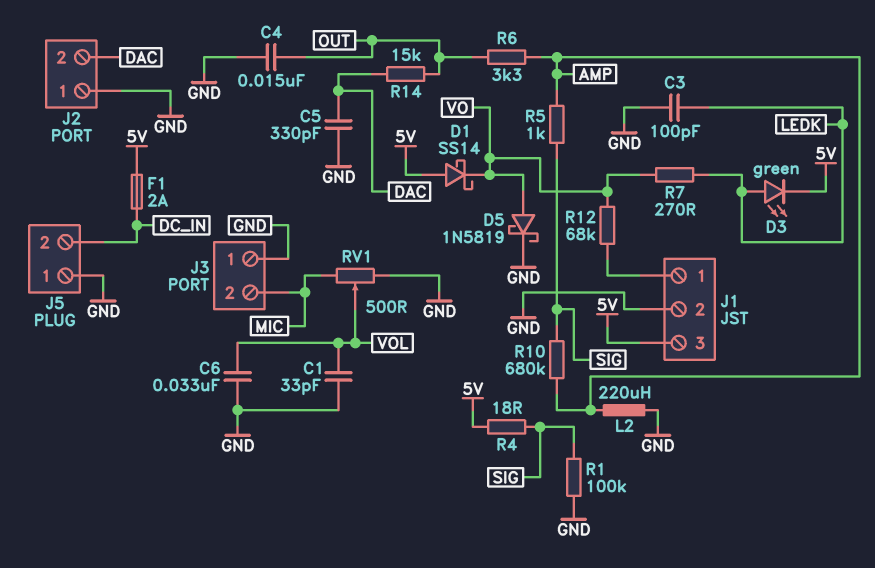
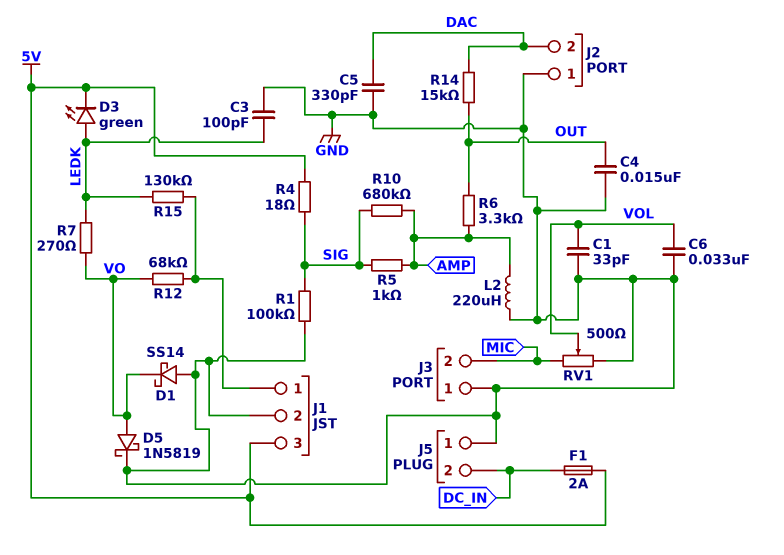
D1: schottky SS14 (A 5V, K VO) -> schottky SS14 (A GND, K VO)
R15: none -> 130k (J1/1, LEDK)

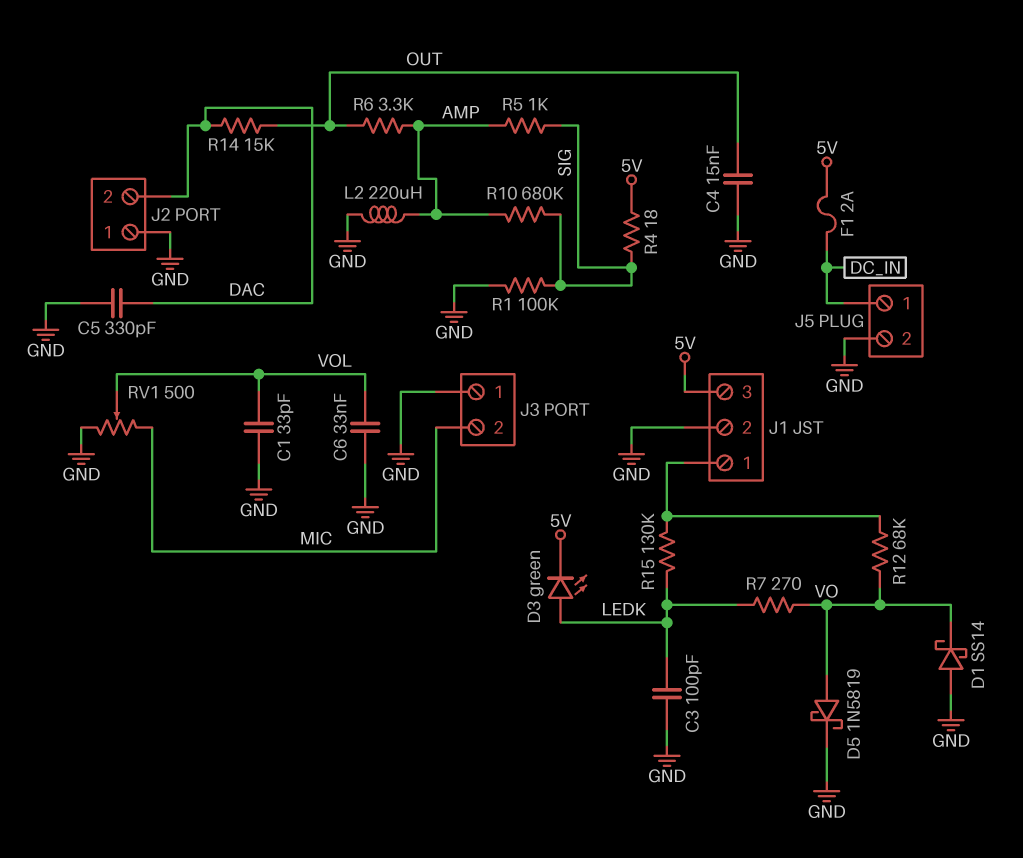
J5 pin 1: GND -> DC_IN
J5 pin 2: DC_IN -> GND

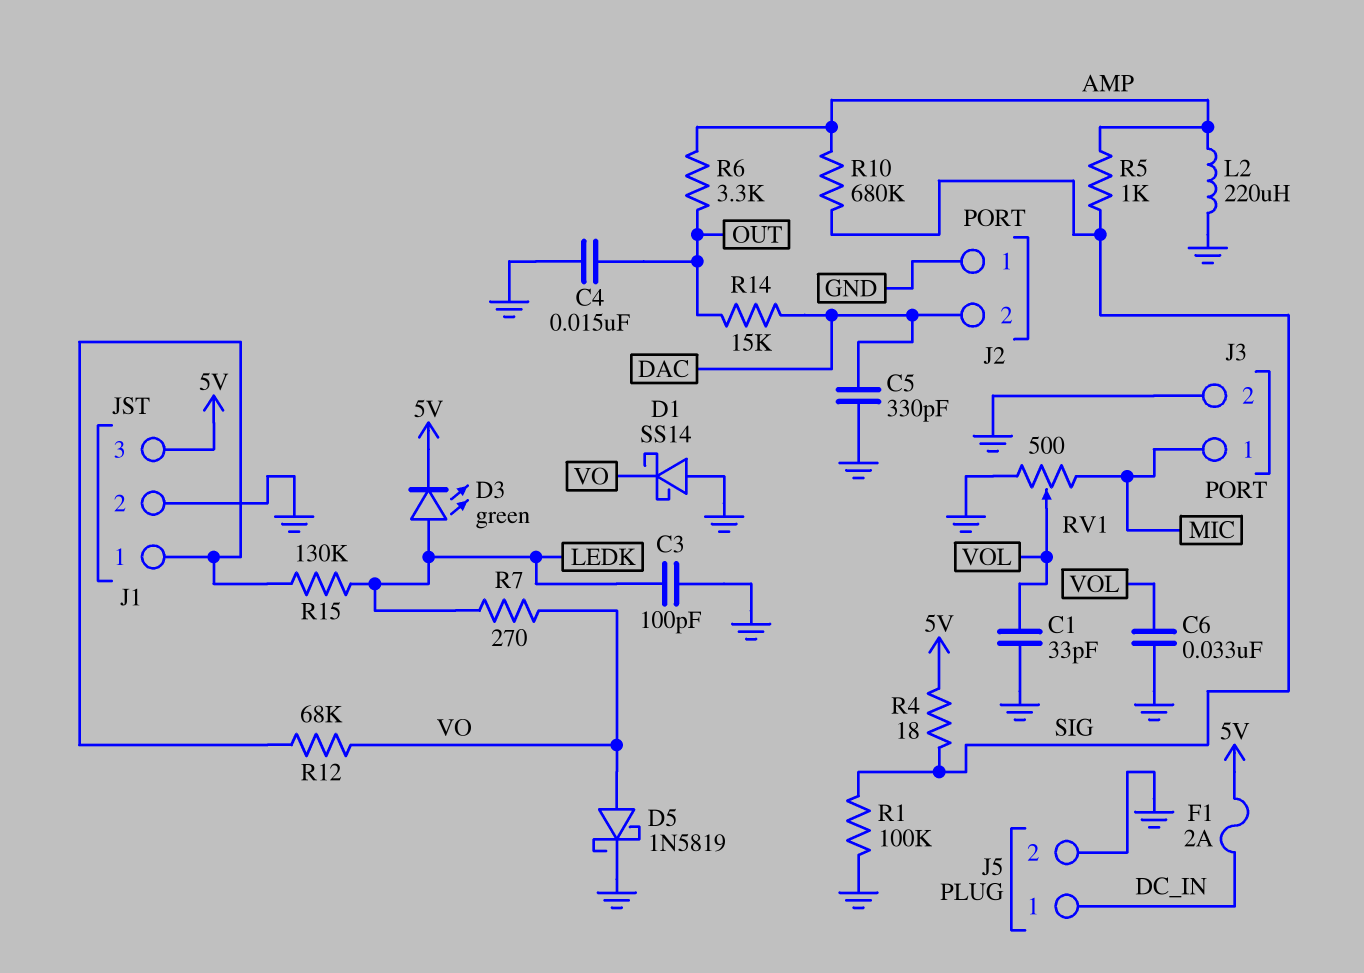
J3 pin 1: GND -> MIC
J3 pin 2: MIC -> GND

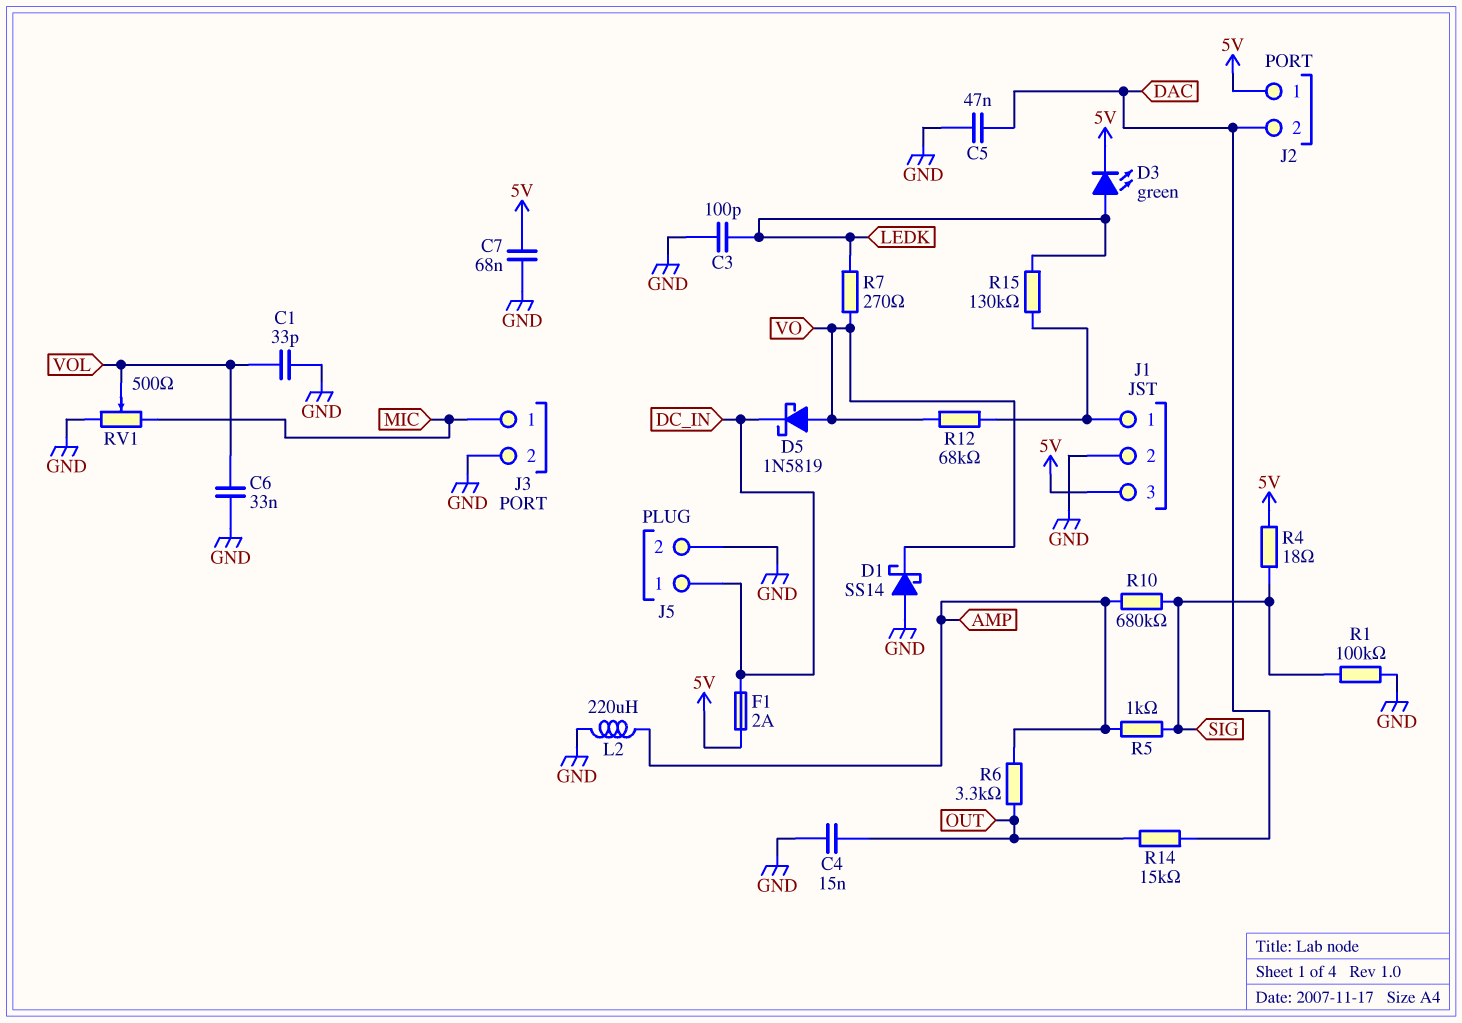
C5: 330pF (DAC, GND) -> 47nF (DAC, GND)
C7: none -> 68nF (5V, GND)
D5: schottky 1N5819 (A VO, K GND) -> schottky 1N5819 (A VO, K DC_IN)
J2 pin 1: GND -> 5V

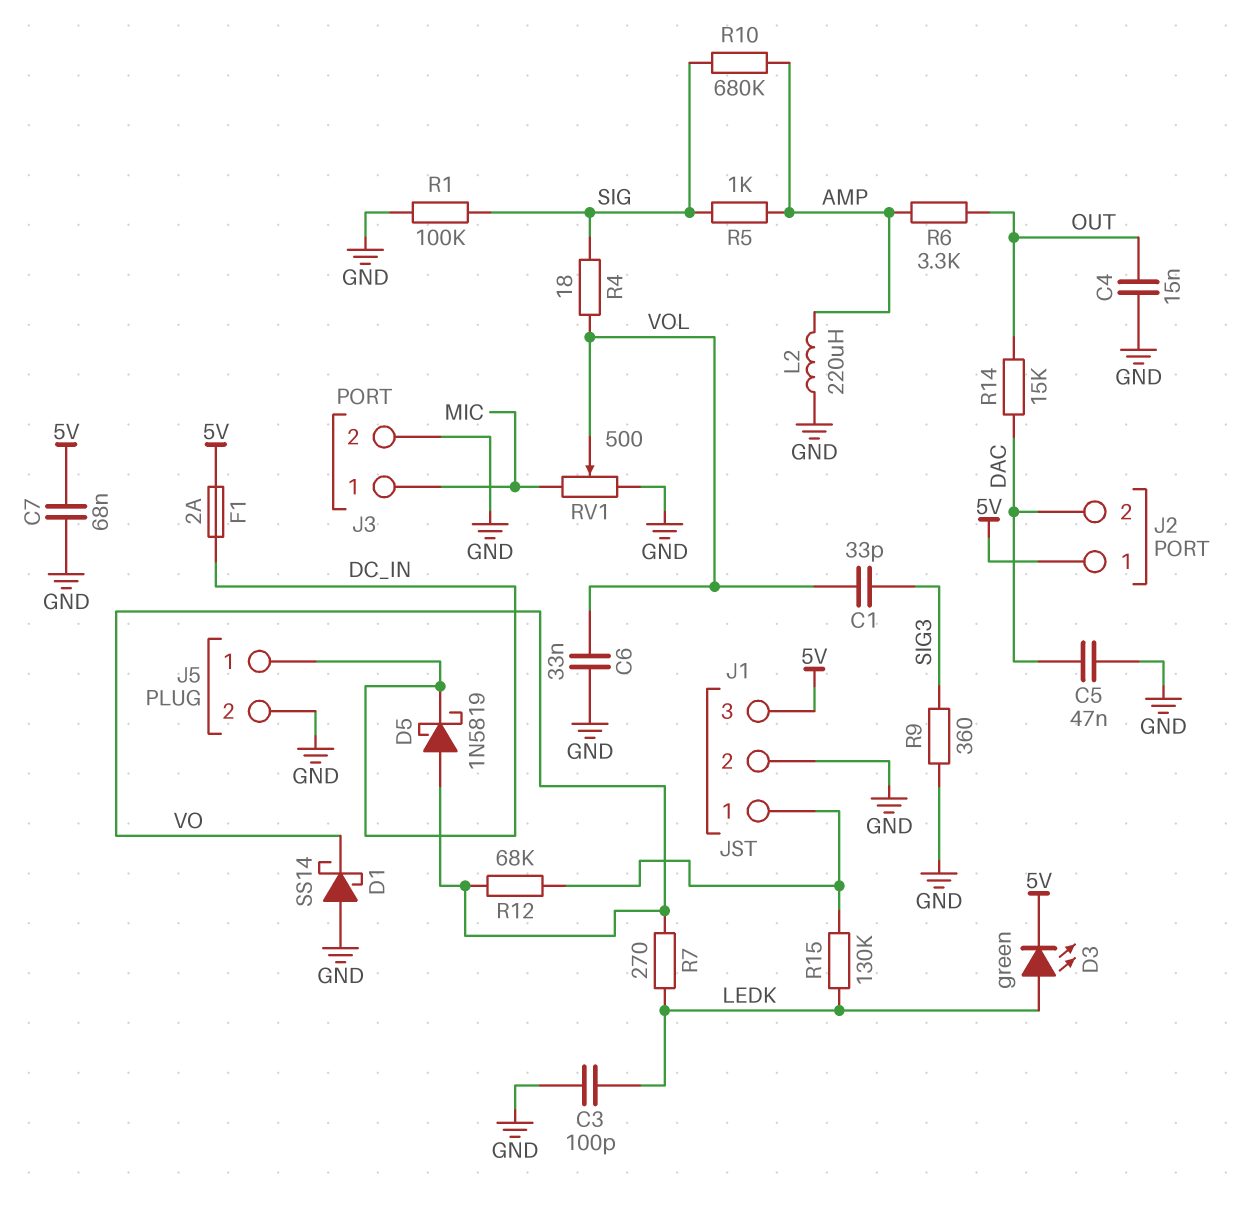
C1: 33pF (GND, VOL) -> 33pF (SIG3, VOL)
R4: 18 (5V, SIG) -> 18 (SIG, VOL)
R9: none -> 360 (GND, SIG3)

